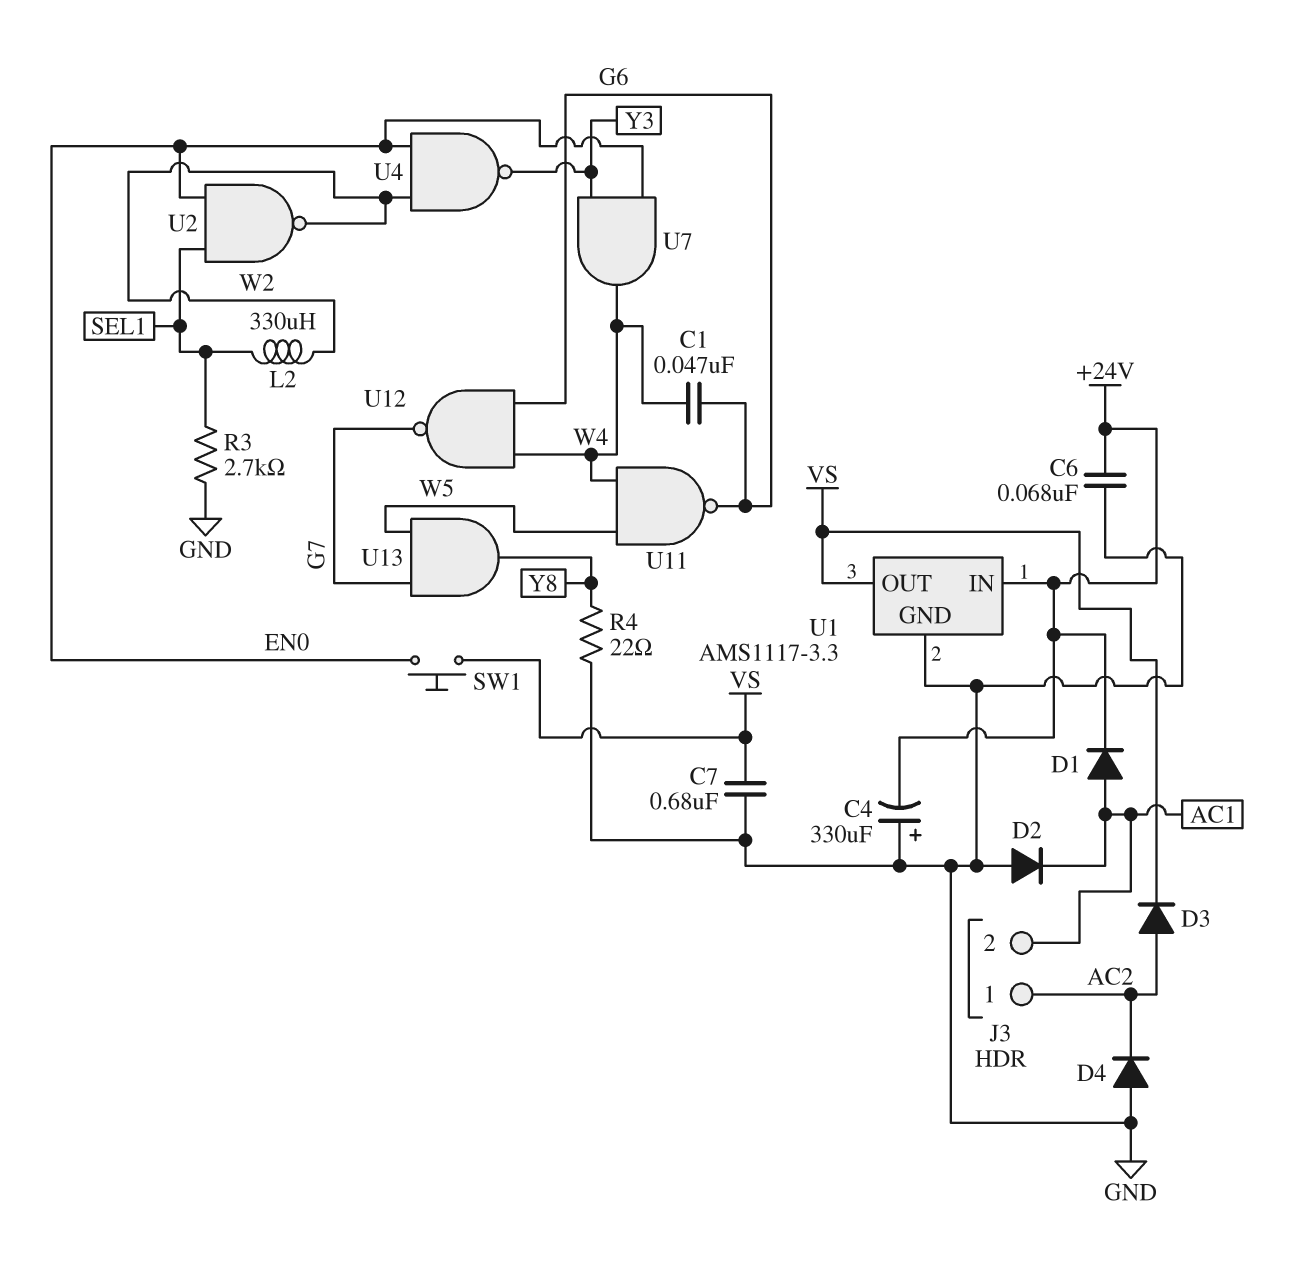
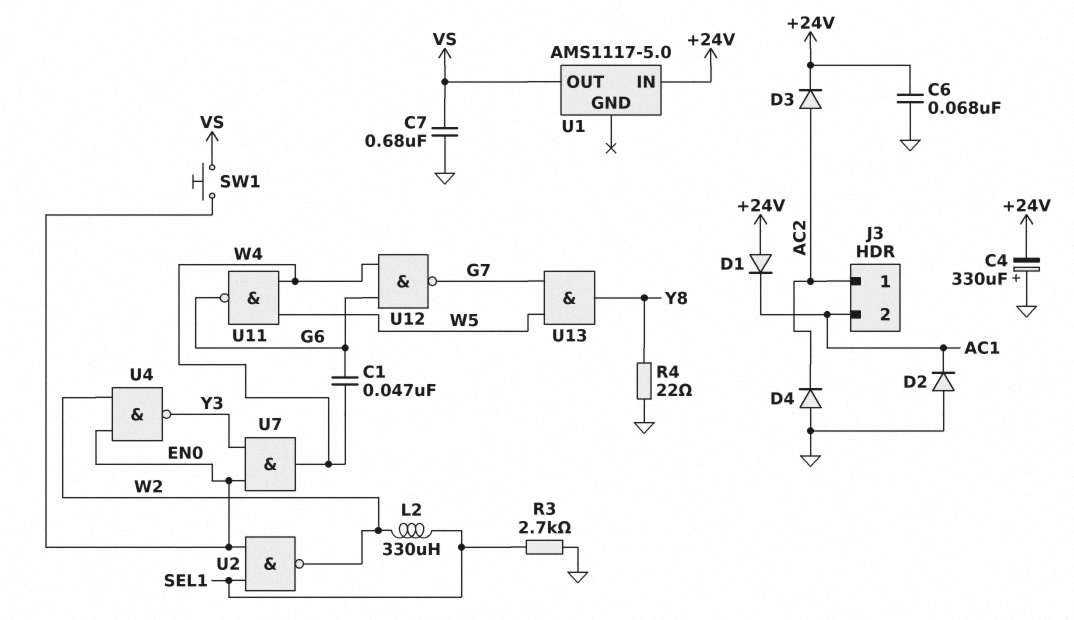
D1: diode (A AC1, K +24V) -> diode (A +24V, K AC1)
D3: diode (A AC2, K VS) -> diode (A AC2, K +24V)
U1: AMS1117-3.3 -> AMS1117-5.0
U1 pin GND: GND -> none

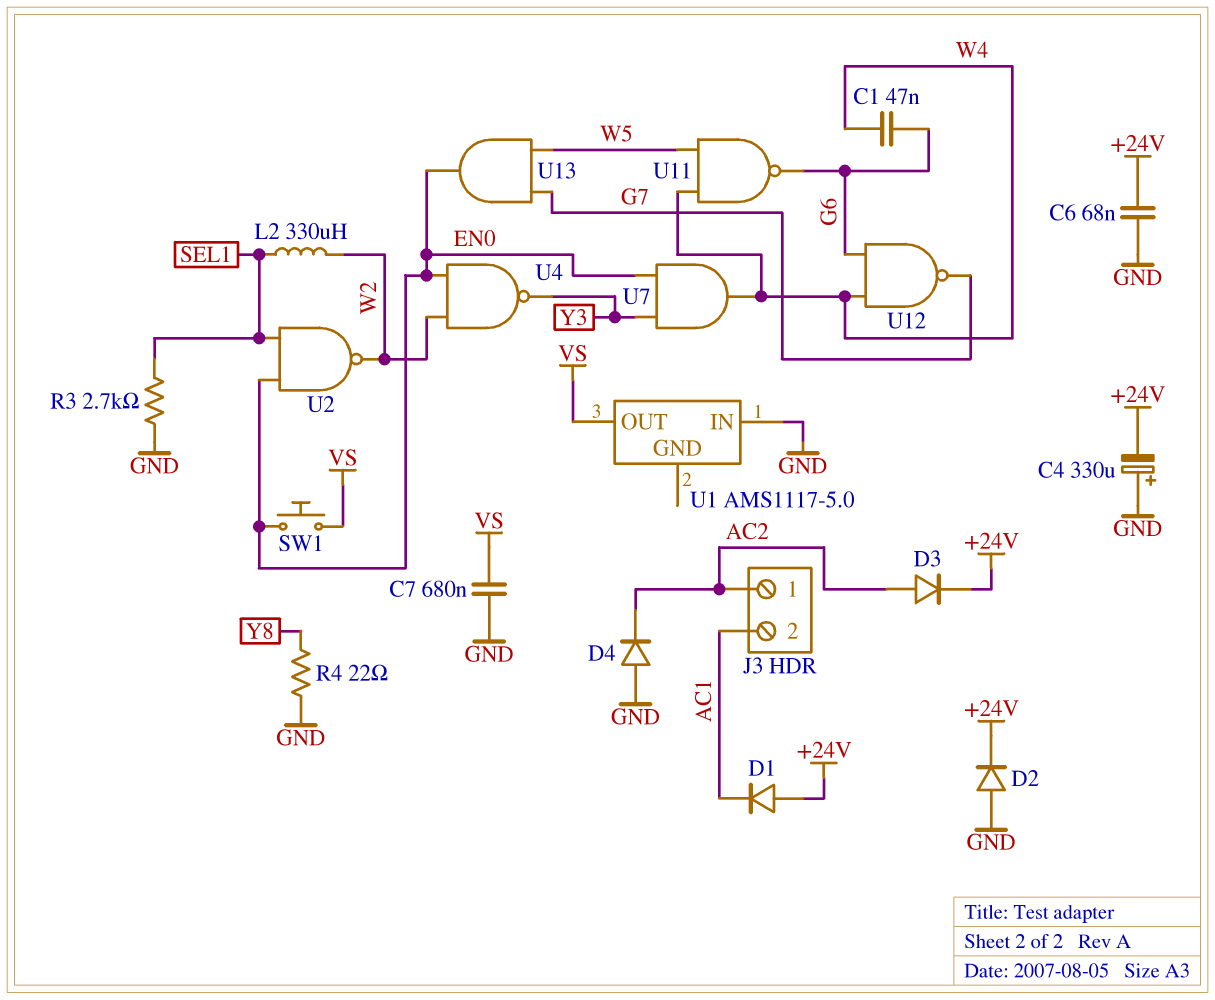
D2: diode (A GND, K AC1) -> diode (A GND, K +24V)
U1 pin IN: +24V -> GND
U13: AND (in G7, in W5, out Y8) -> AND (in G7, in W5, out EN0)

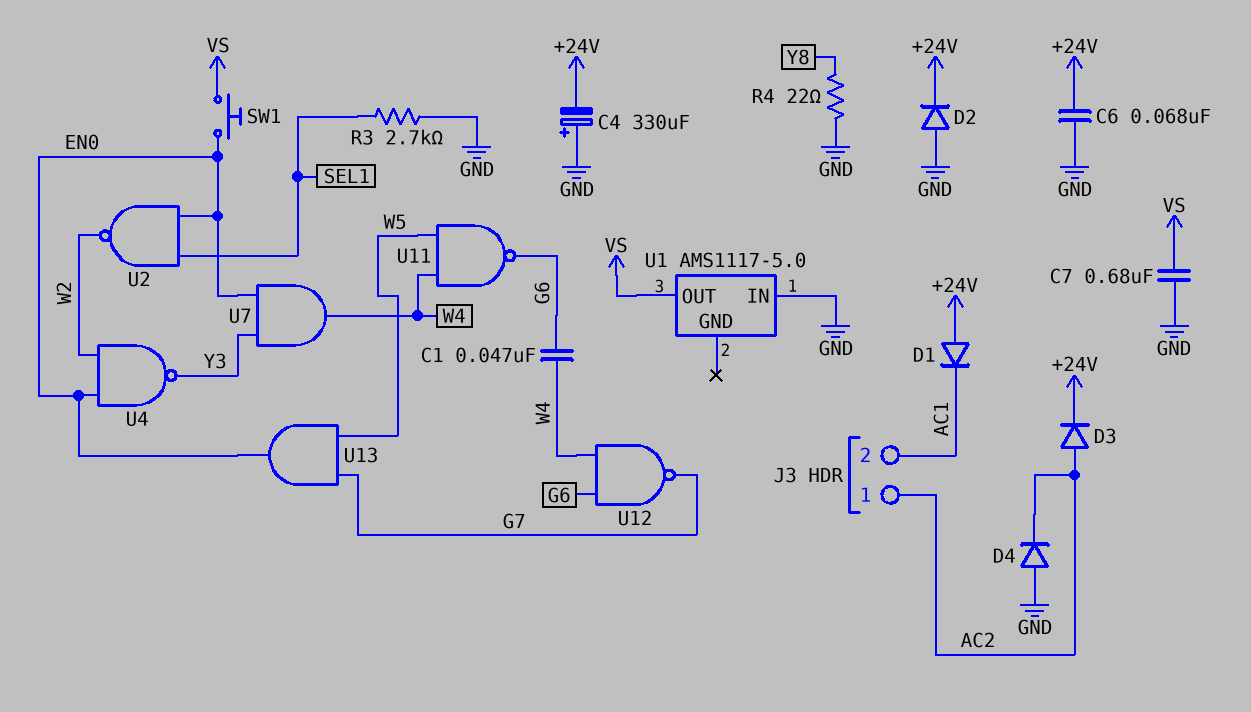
L2: 330uH (SEL1, W2) -> none

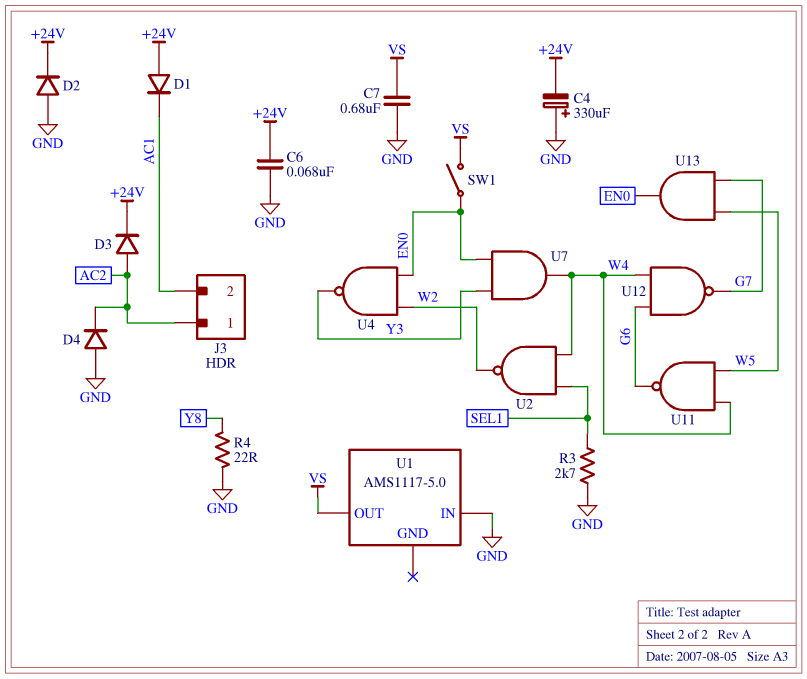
C1: 47nF (G6, W4) -> none
SW1: button (EN0, VS) -> switch (EN0, VS)
U2: NAND (in EN0, in SEL1, out W2) -> NAND (in SEL1, in W4, out W2)

